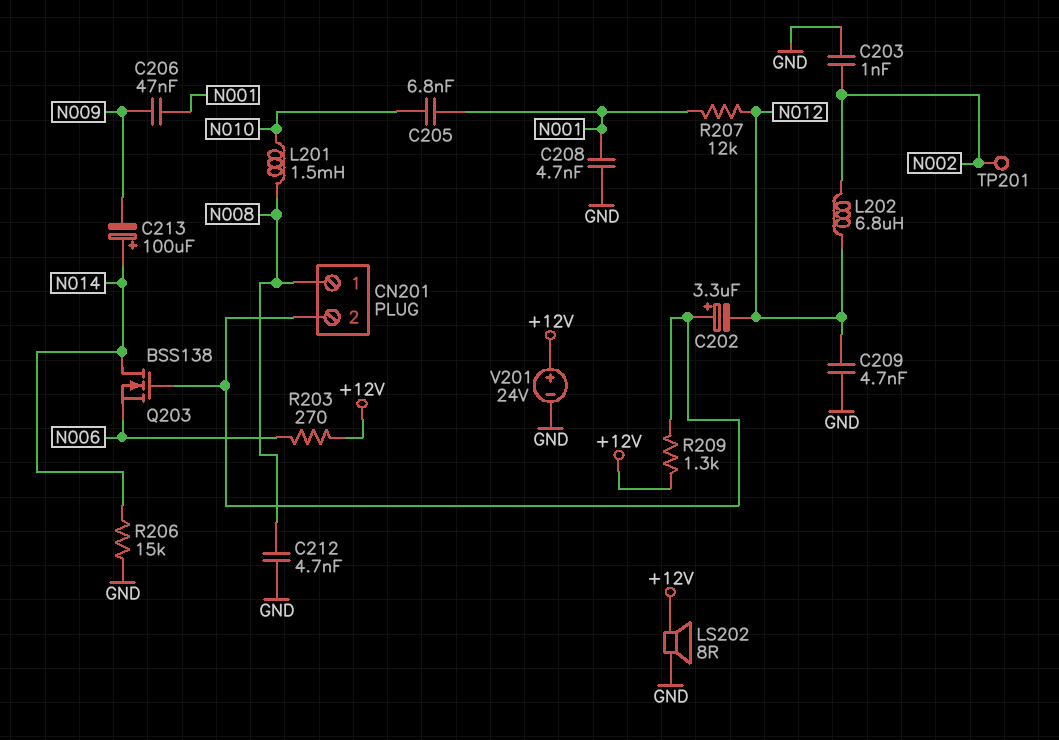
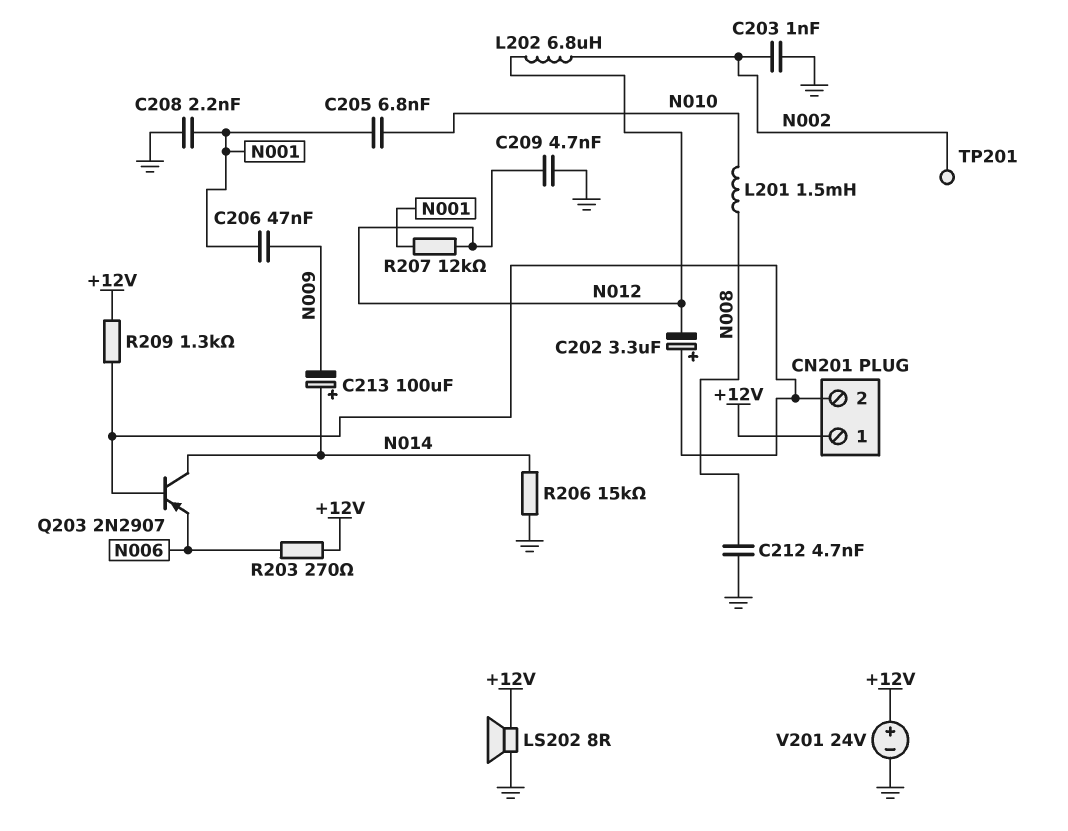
C208: 4.7nF (GND, N001) -> 2.2nF (GND, N001)
CN201 pin 1: N008 -> +12V
Q203: NMOS BSS138 (G CN201/2, D N014, S N006) -> PNP 2N2907 (B CN201/2, C N014, E N006)

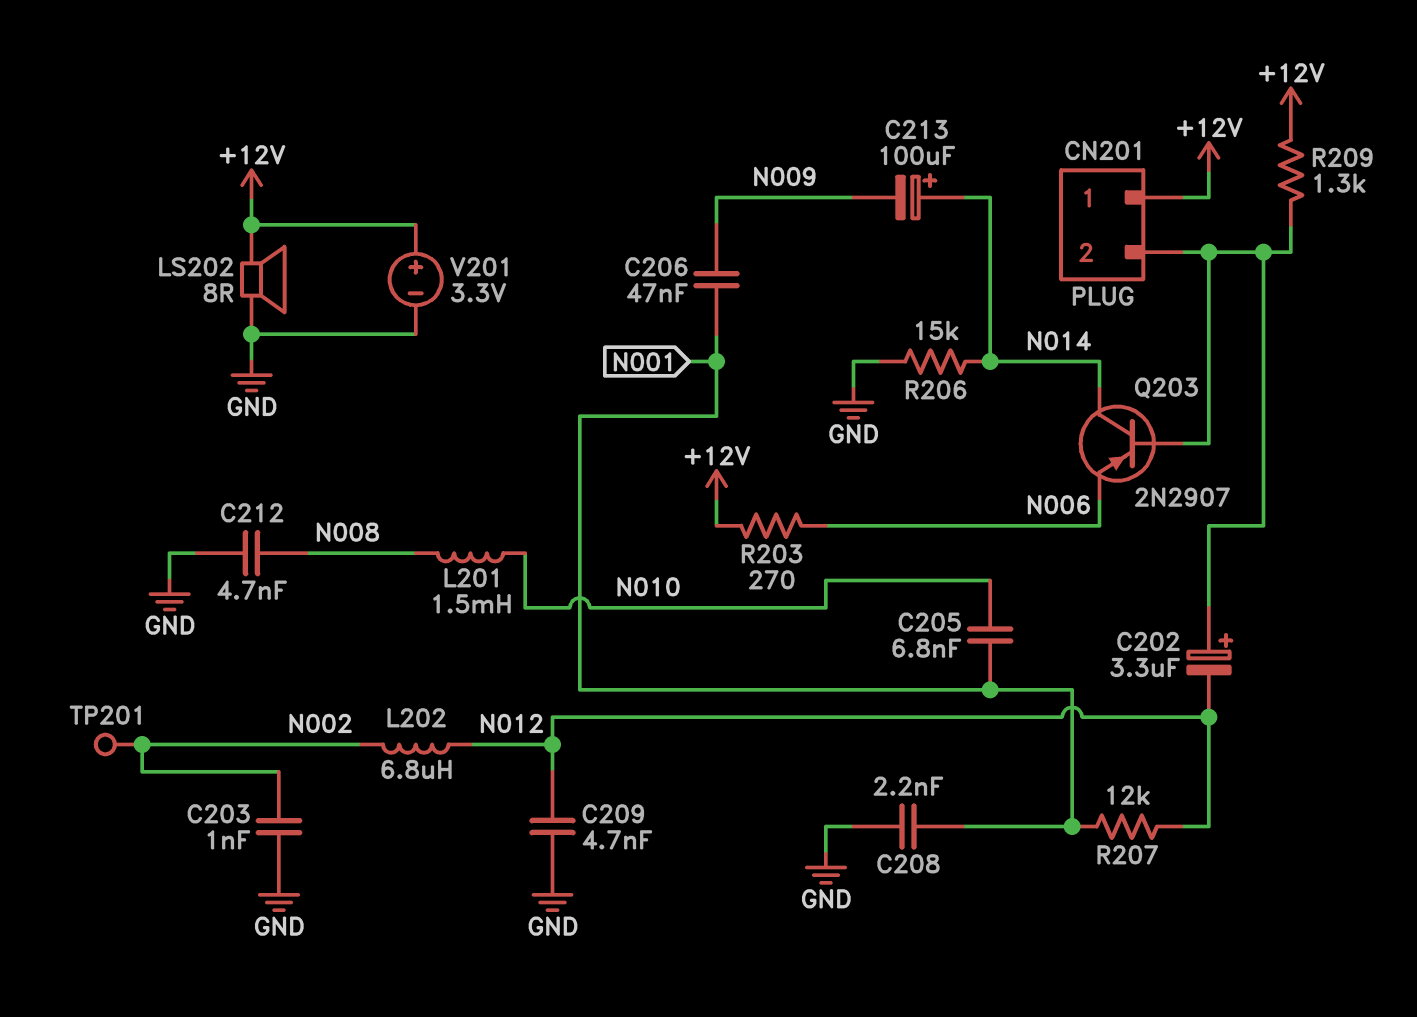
V201: 24V (plus +12V, minus GND) -> 3.3V (plus +12V, minus GND)

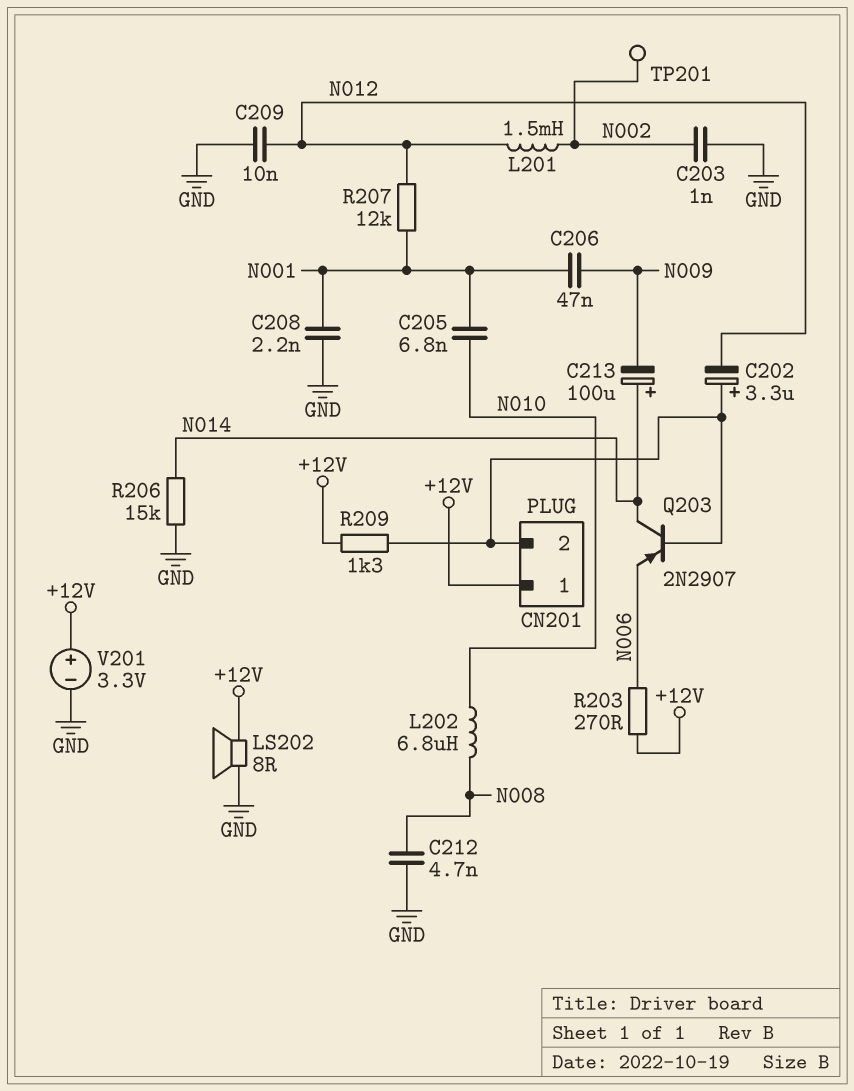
C209: 4.7nF (GND, N012) -> 10nF (GND, N012)
L201: 1.5mH (N008, N010) -> 1.5mH (N002, N012)
L202: 6.8uH (N002, N012) -> 6.8uH (N008, N010)

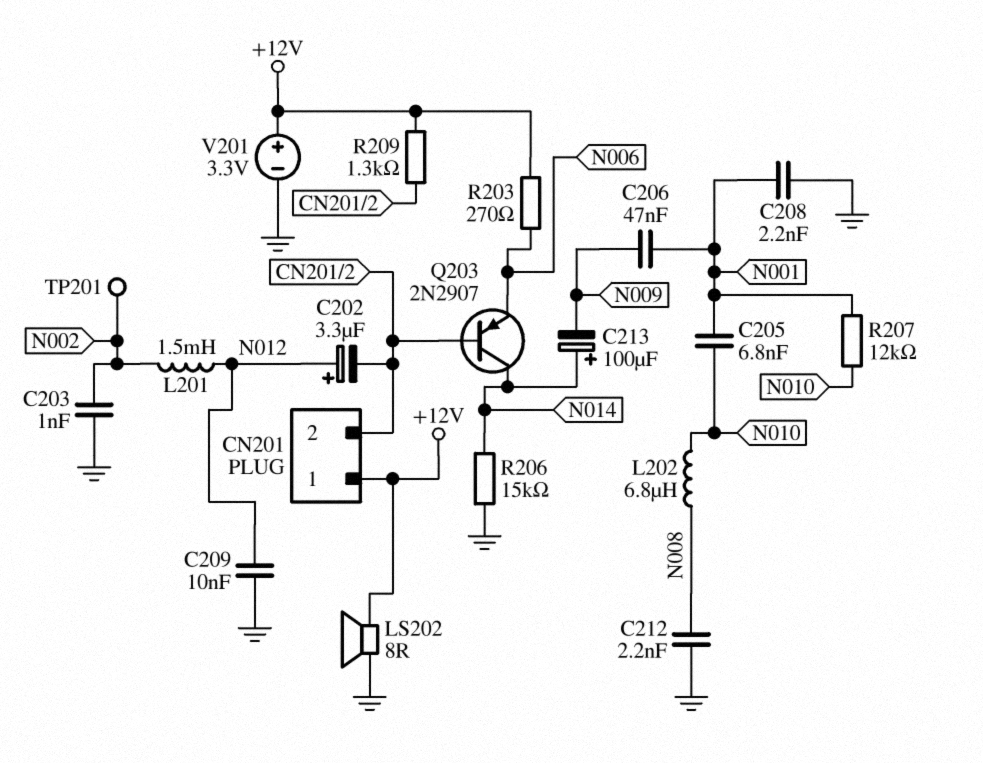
C202: 3.3uF (plus CN201/2, minus N012) -> 3.3uF (plus N012, minus CN201/2)
C212: 4.7nF (GND, N008) -> 2.2nF (GND, N008)
R207: 12k (N001, N012) -> 12k (N001, N010)

